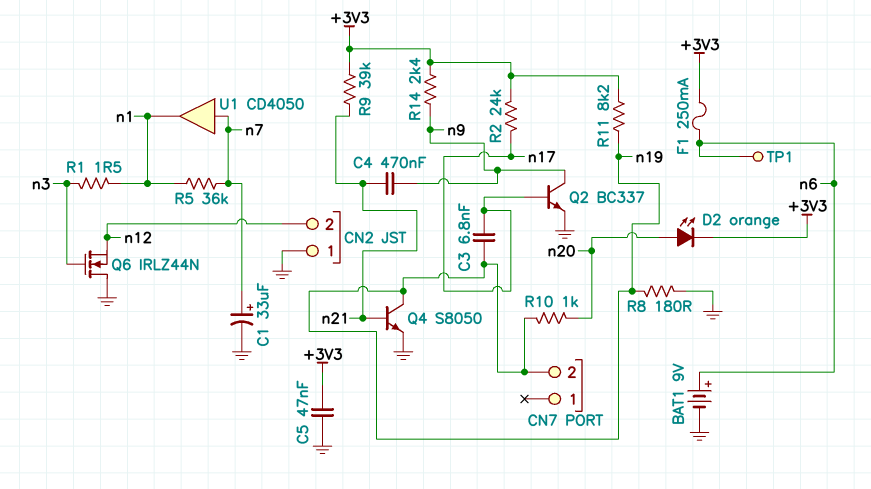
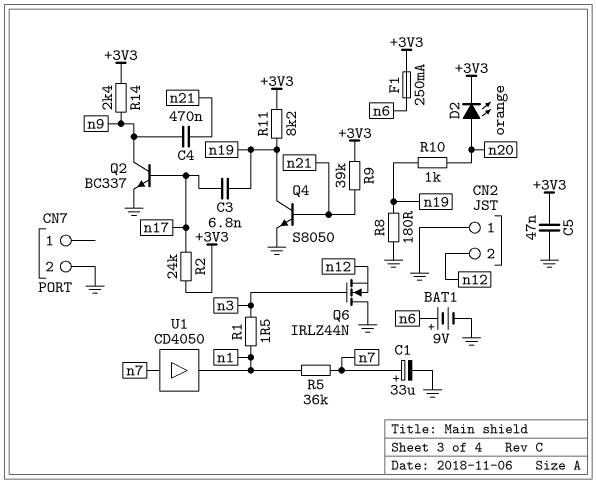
CN7 pin 2: n19 -> GND
TP1: test point (n6) -> none

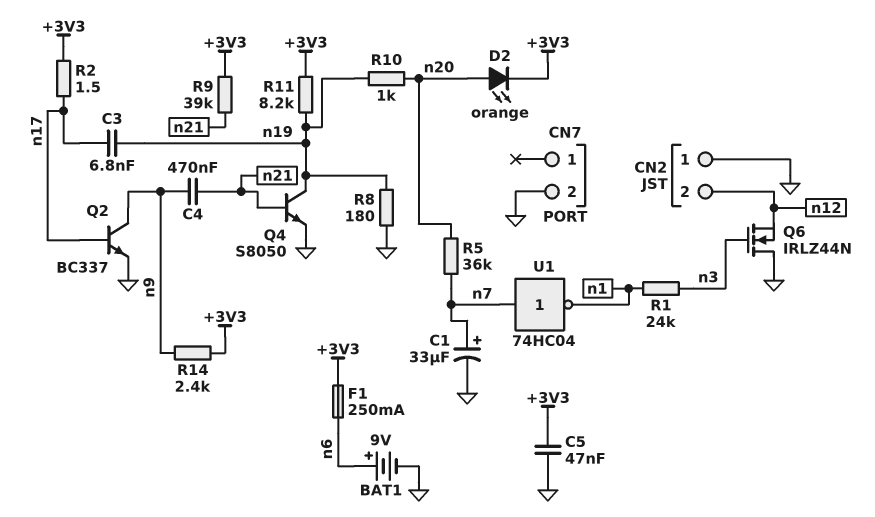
R1: 1.5 (n1, n3) -> 24k (n1, n3)
R2: 24k (+3V3, n17) -> 1.5 (+3V3, n17)
R5: 36k (n1, n7) -> 36k (n7, n20)
U1: buffer CD4050 (in n7, out n1) -> NOT 74HC04 (in n7, out n1)

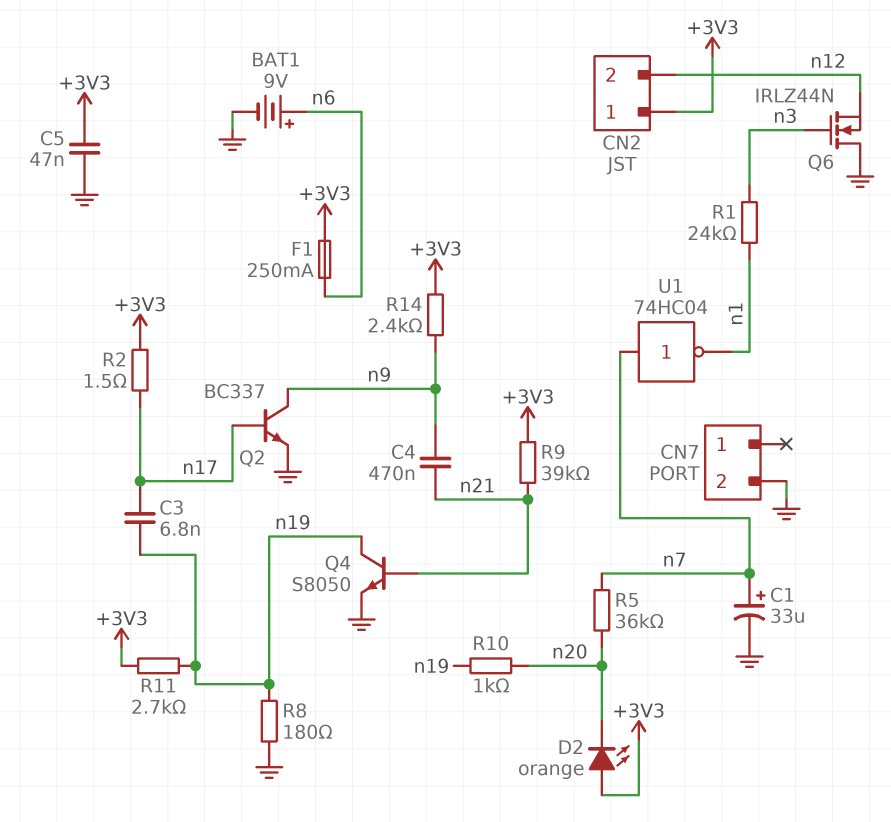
CN2 pin 1: GND -> +3V3
D2: LED orange (A n20, K +3V3) -> LED orange (A +3V3, K n20)
R11: 8.2k (+3V3, n19) -> 2.7k (+3V3, n19)

